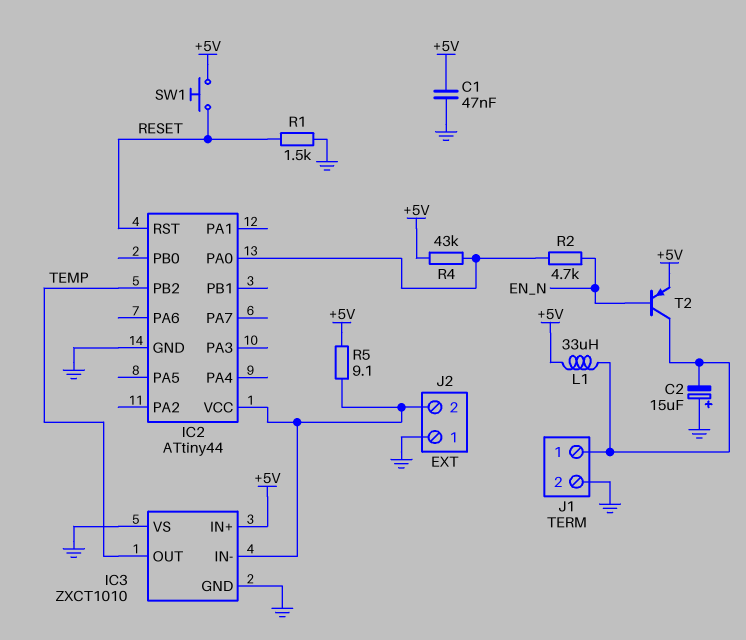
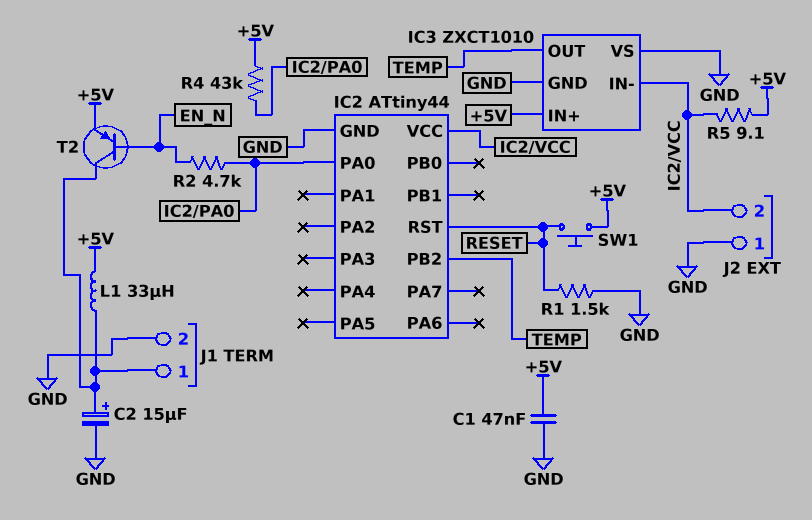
C2: 15uF (plus GND, minus J1/1) -> 15uF (plus J1/1, minus GND)

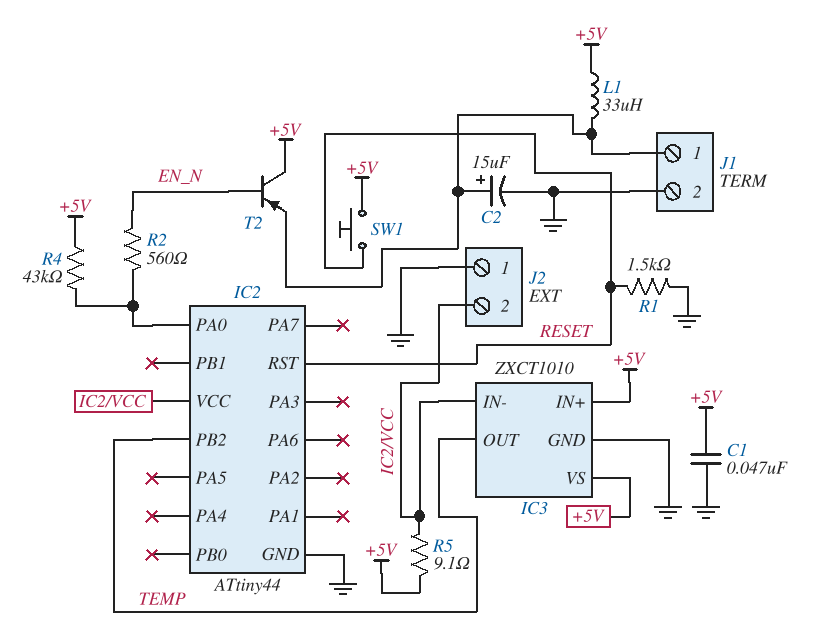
IC3 pin VS: GND -> +5V
R2: 4.7k (EN_N, IC2/PA0) -> 560 (EN_N, IC2/PA0)
T2: PNP (B EN_N, C J1/1, E +5V) -> PNP (B EN_N, C +5V, E J1/1)

